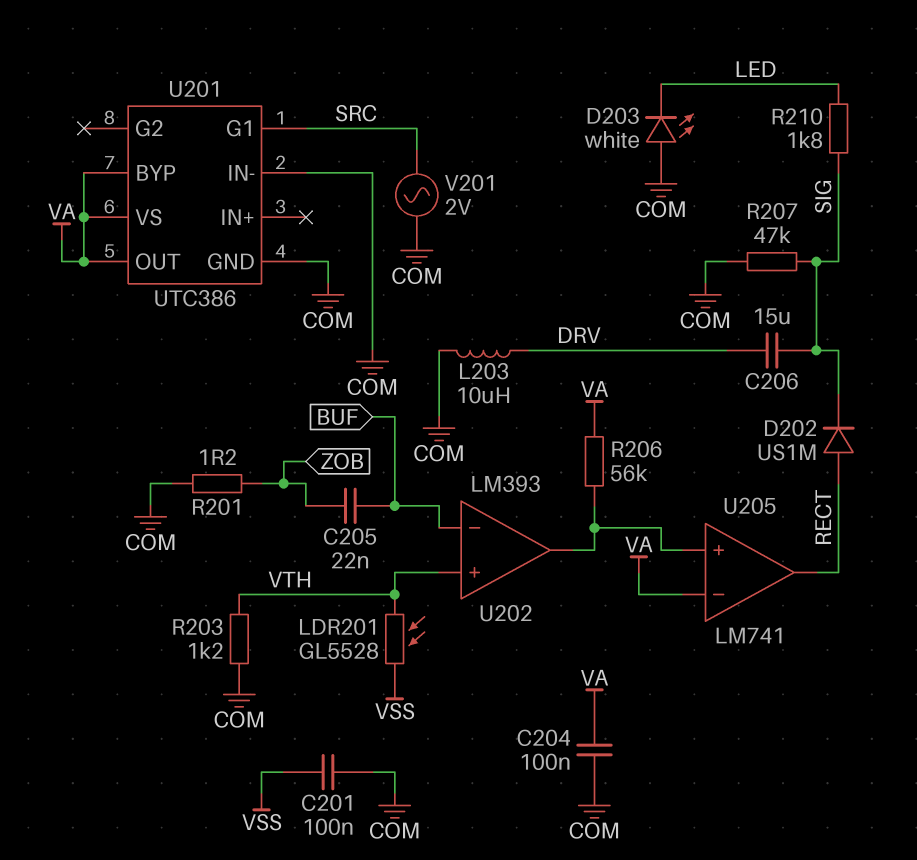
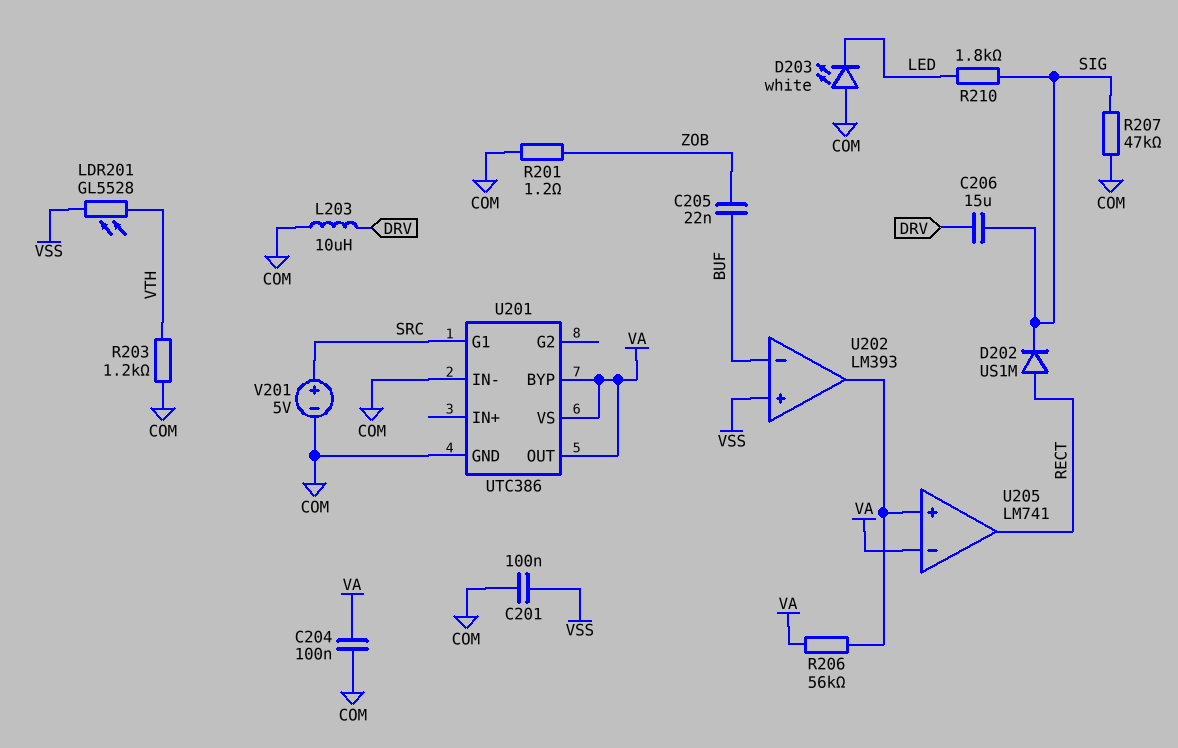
U202 pin in+: VTH -> VSS
V201: AC 2V (COM, SRC) -> 5V (plus SRC, minus COM)

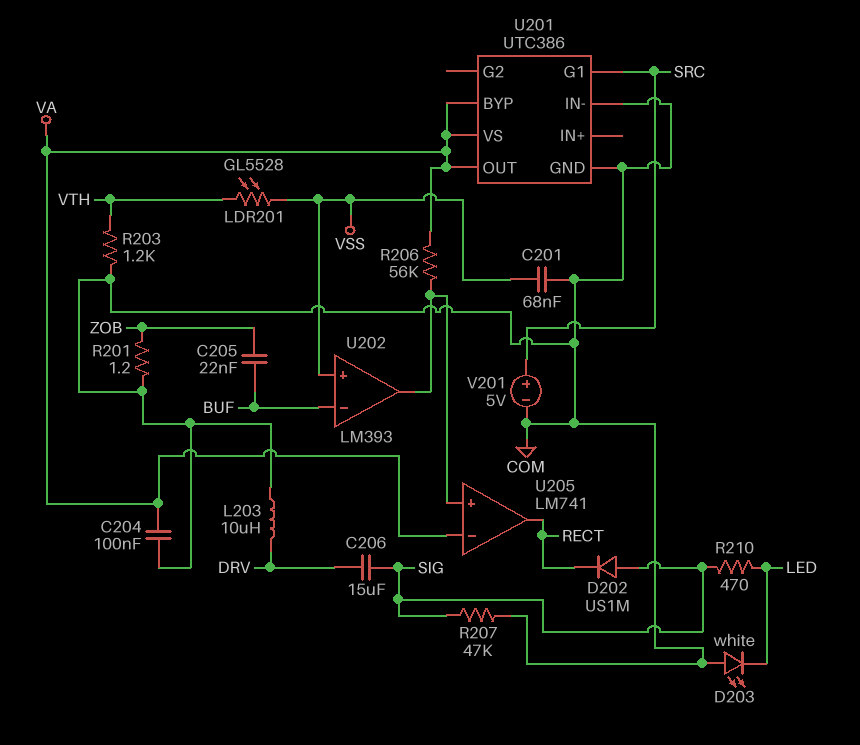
C201: 100nF (COM, VSS) -> 68nF (COM, VSS)
D202: diode US1M (A RECT, K SIG) -> diode US1M (A SIG, K RECT)
R210: 1.8k (LED, SIG) -> 470 (LED, SIG)

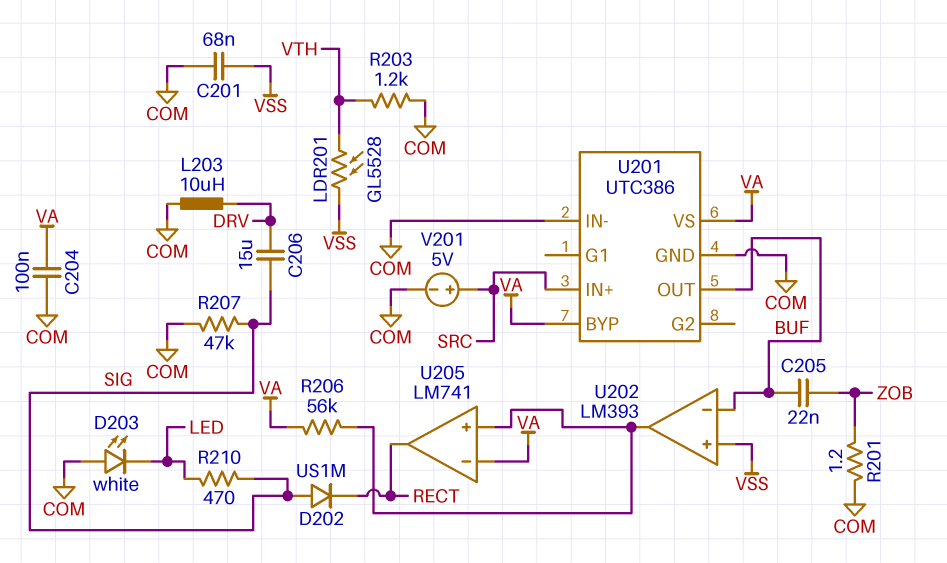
U201 pin G1: SRC -> none
U201 pin IN+: none -> SRC
U201 pin OUT: VA -> BUF

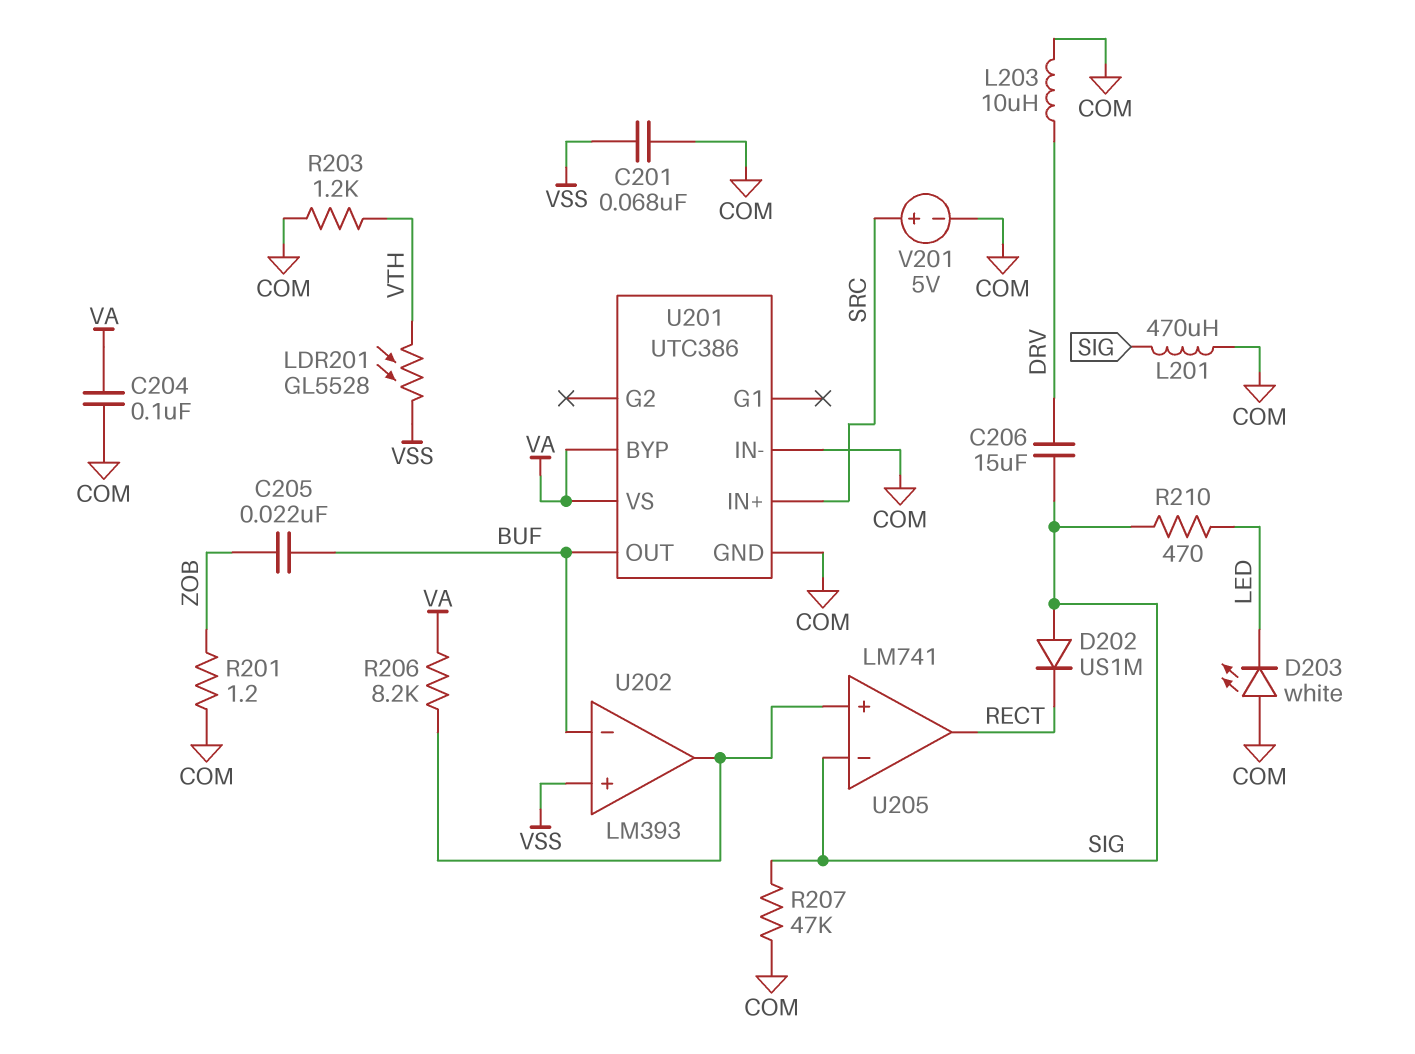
L201: none -> 470uH (COM, SIG)
R206: 56k (U202/out, VA) -> 8.2k (U202/out, VA)
U205 pin in-: VA -> SIG

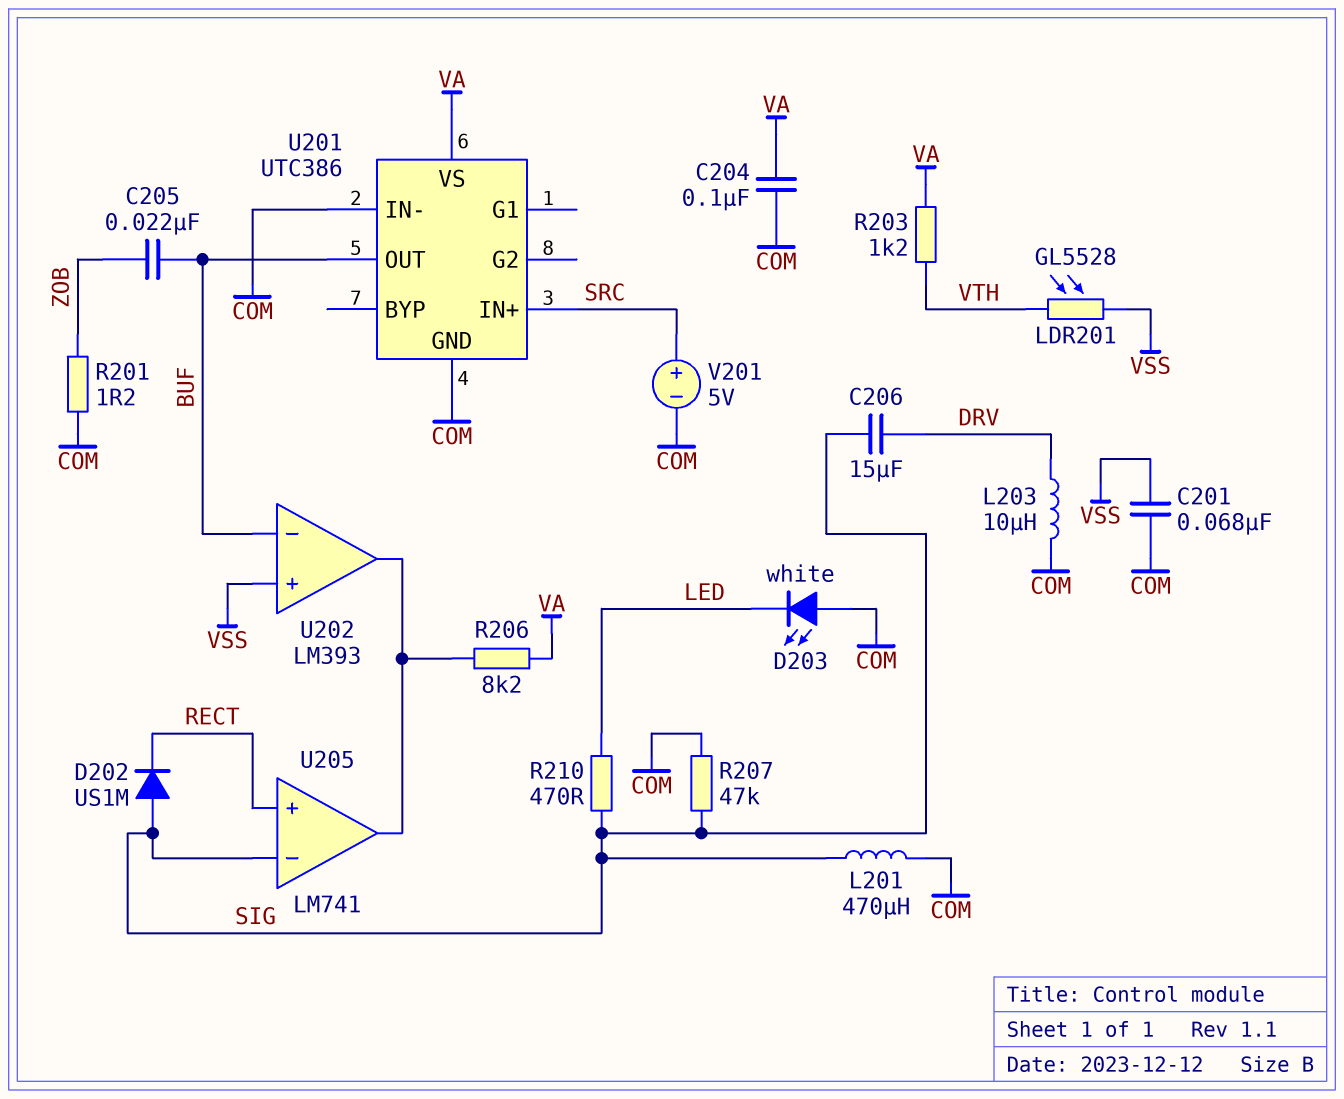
R203: 1.2k (COM, VTH) -> 1.2k (VA, VTH)
U201 pin BYP: VA -> none
U205 pin in+: U202/out -> RECT
U205 pin out: RECT -> U202/out

